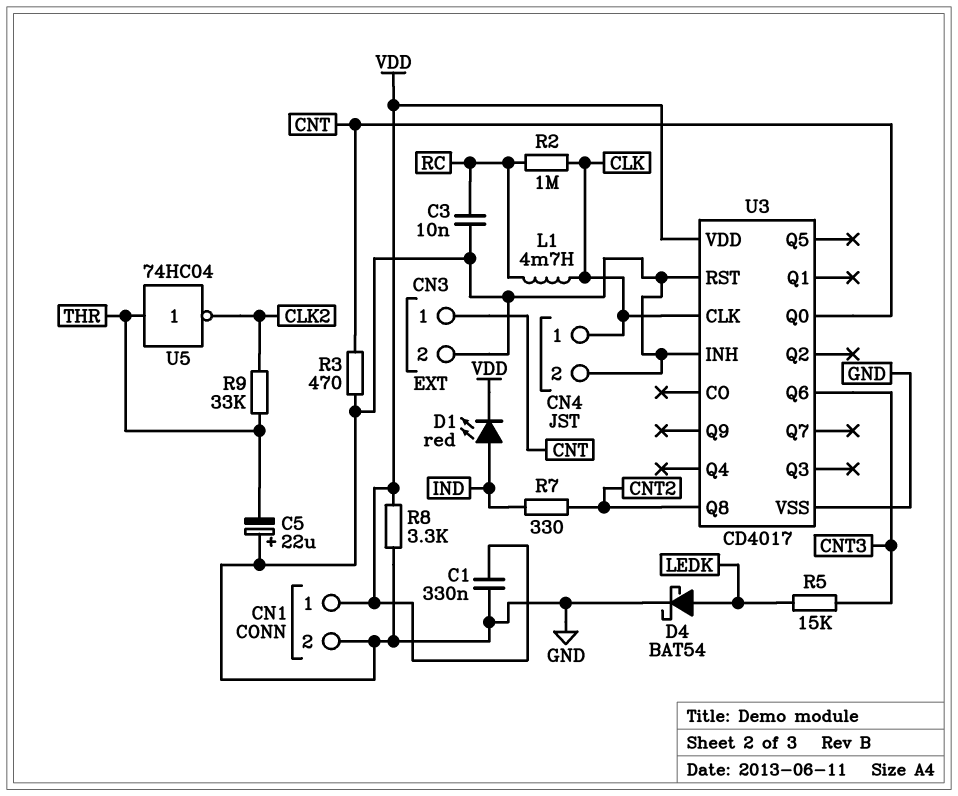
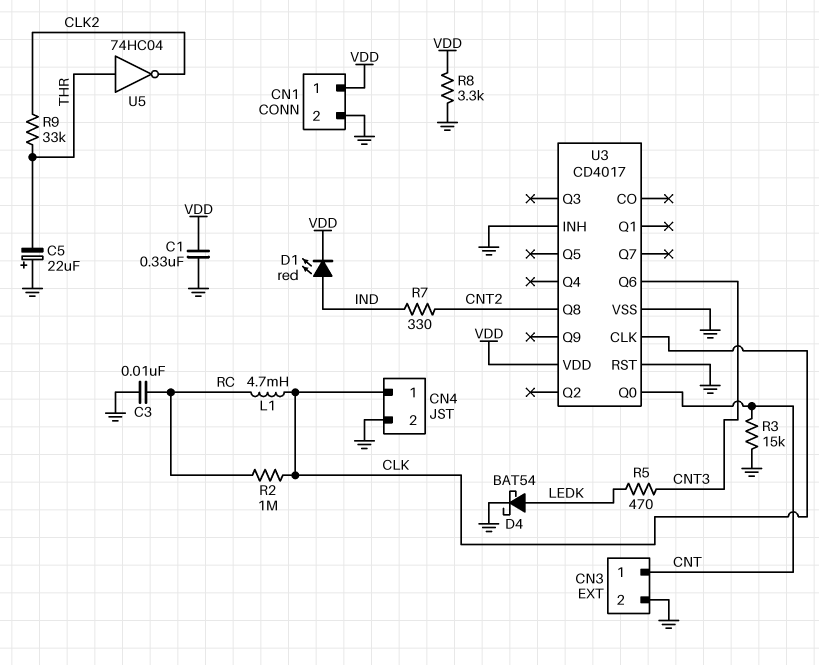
R3: 470 (CNT, GND) -> 15k (CNT, GND)
R5: 15k (CNT3, LEDK) -> 470 (CNT3, LEDK)

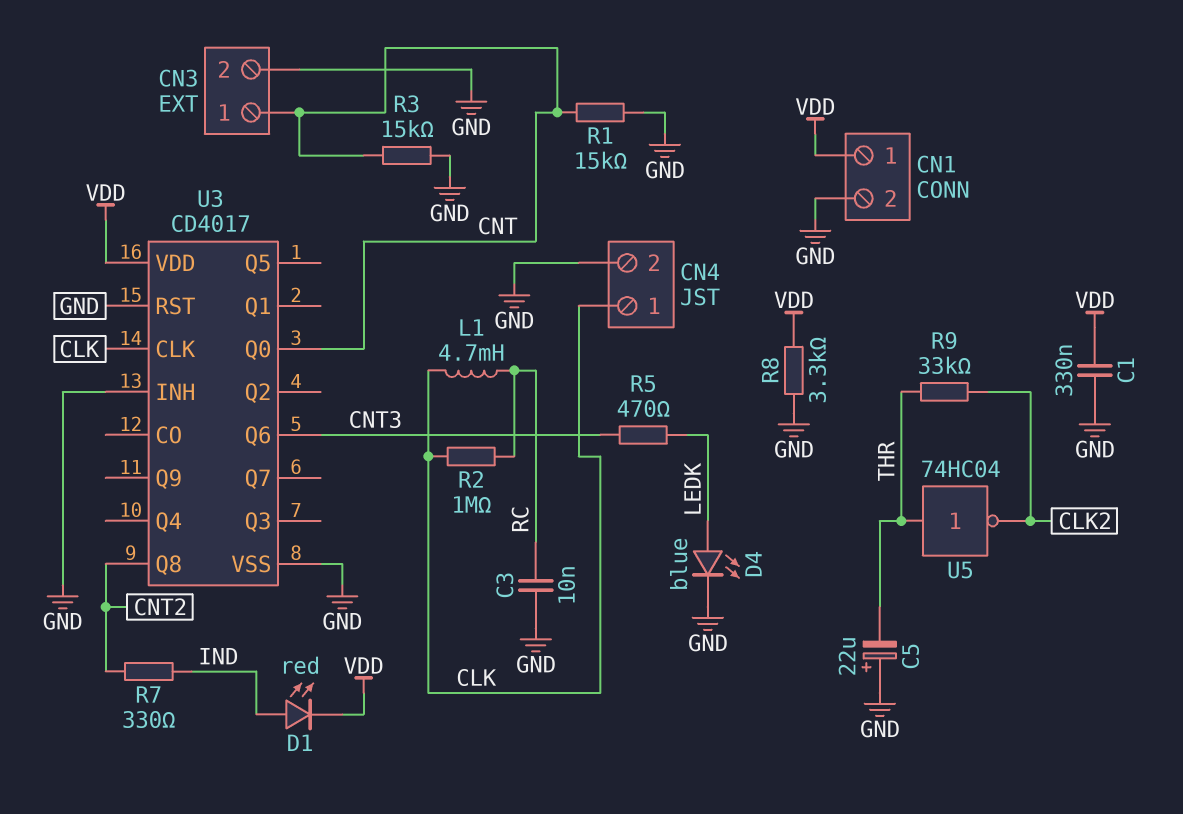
D4: schottky BAT54 (A LEDK, K GND) -> LED blue (A LEDK, K GND)
R1: none -> 15k (CNT, GND)

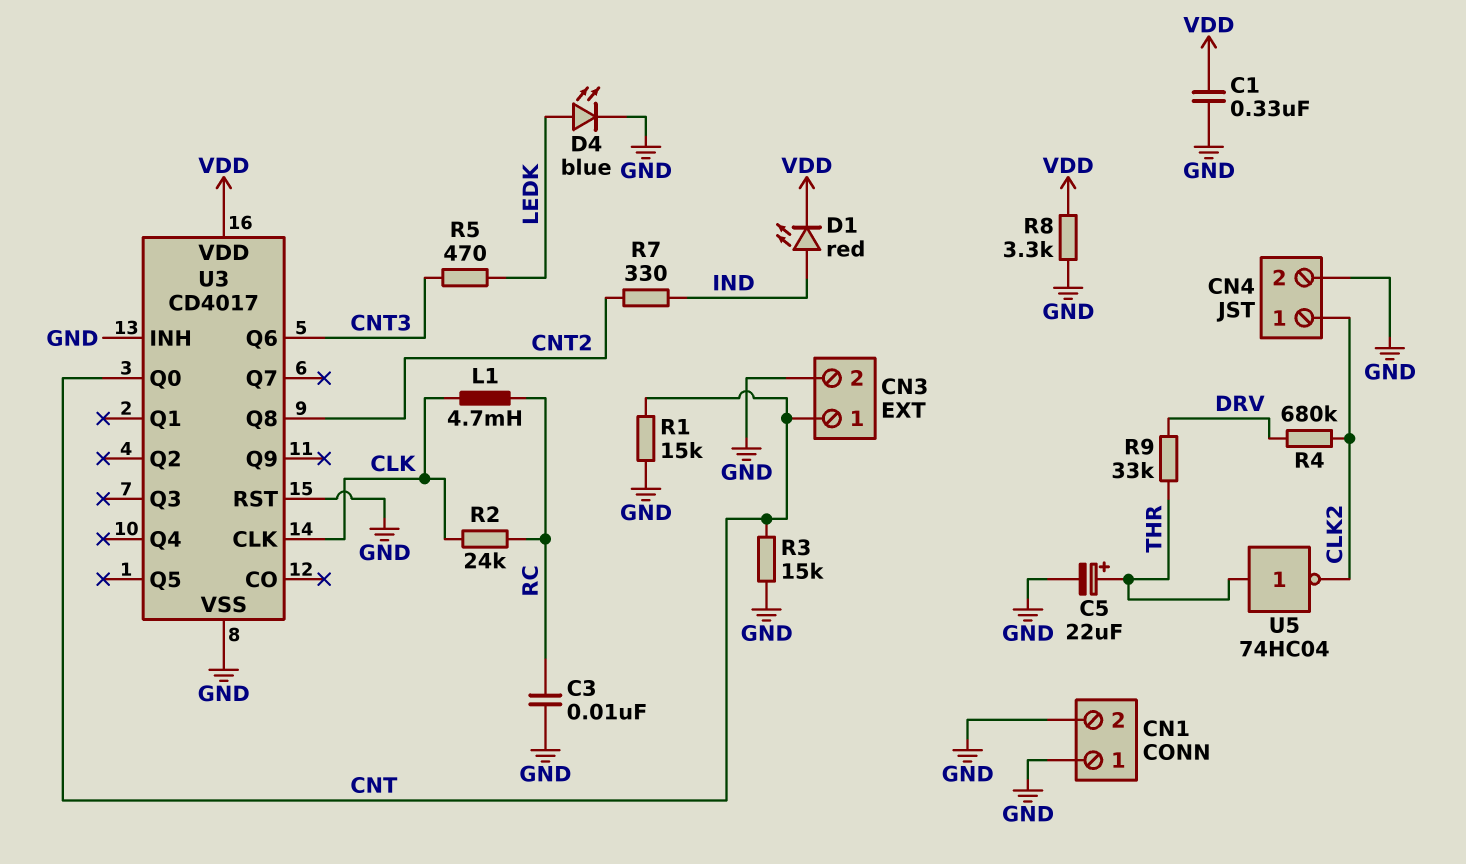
C5: 22uF (plus GND, minus THR) -> 22uF (plus THR, minus GND)
CN1 pin 1: VDD -> GND
CN4 pin 1: CLK -> CLK2
R2: 1M (CLK, RC) -> 24k (CLK, RC)
R4: none -> 680k (CLK2, DRV)
R9: 33k (CLK2, THR) -> 33k (DRV, THR)

